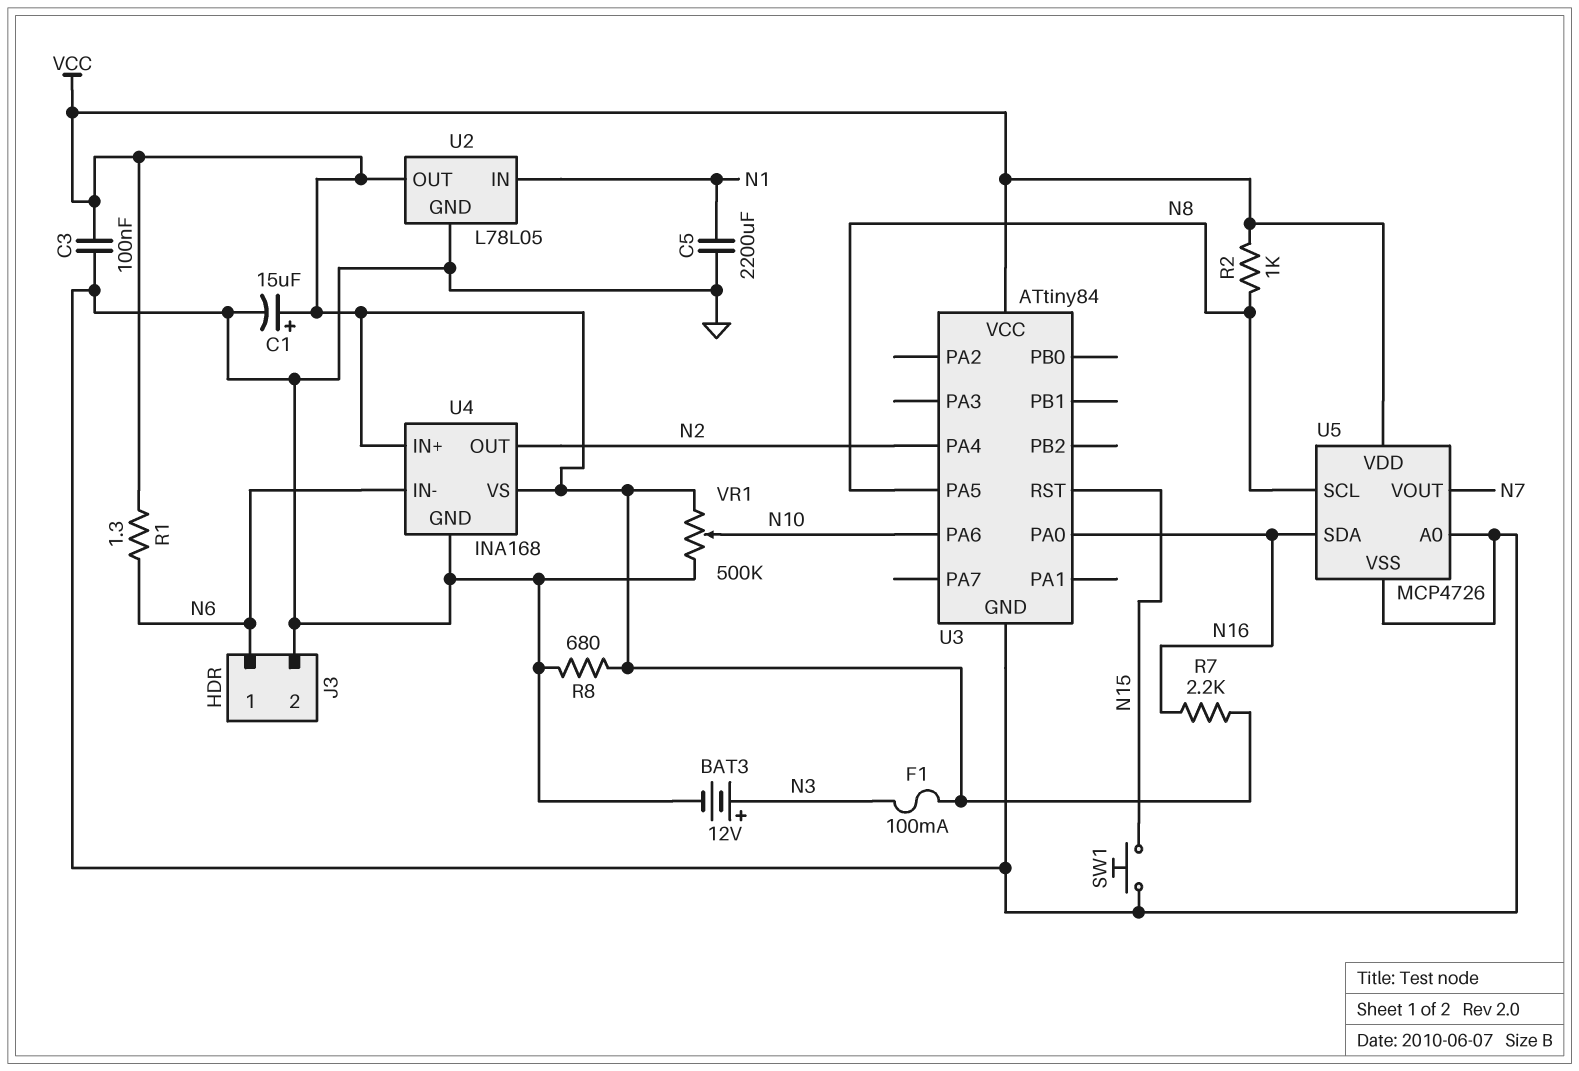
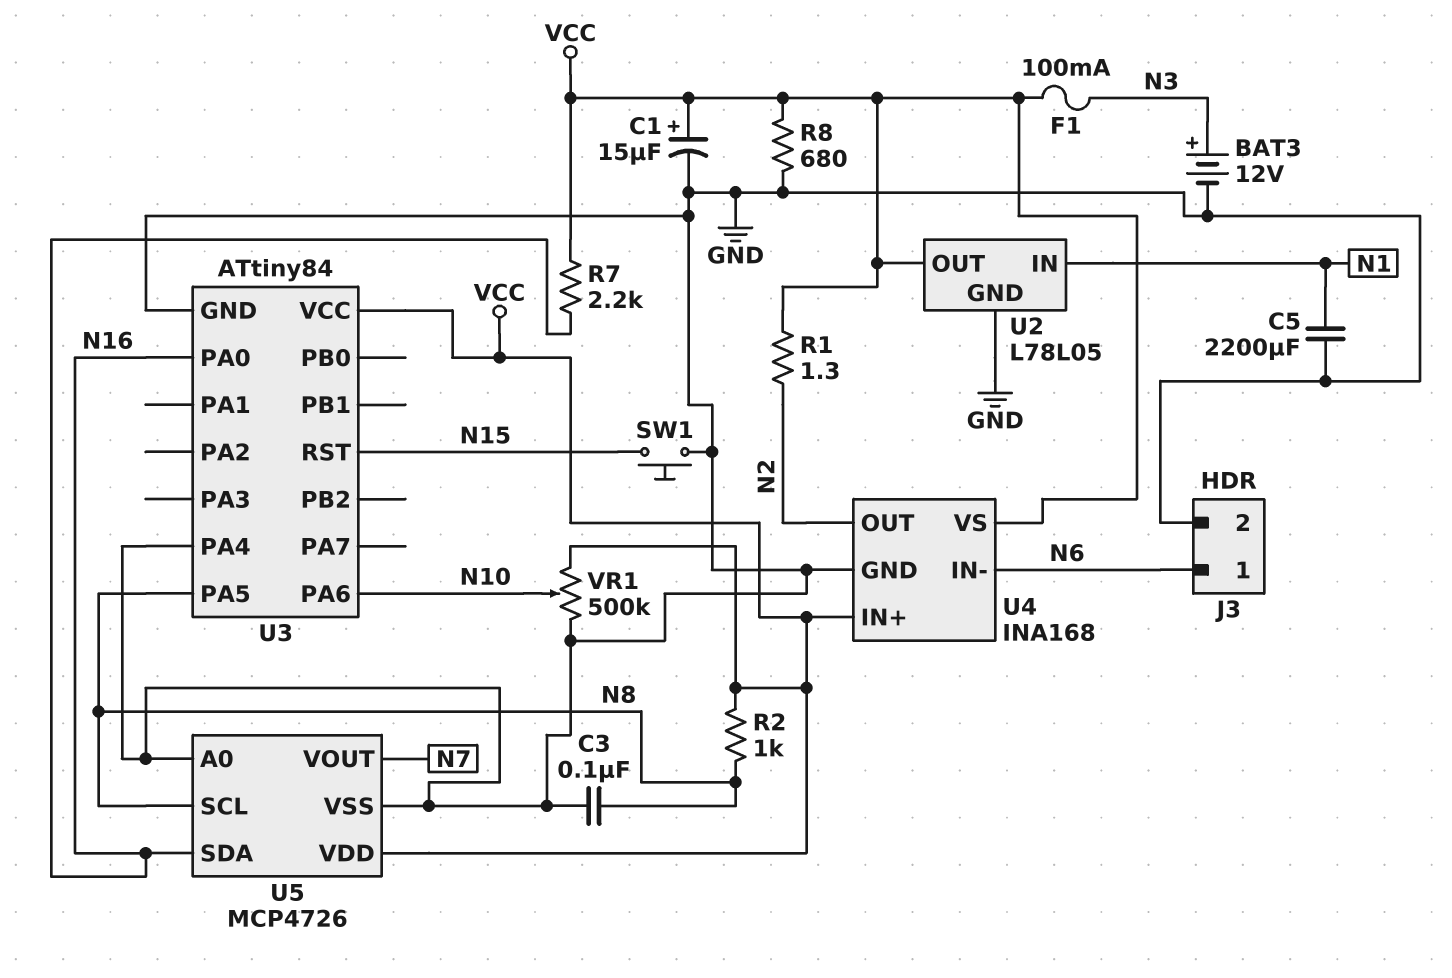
C3: 100nF (GND, VCC) -> 100nF (GND, N8)
R1: 1.3 (N6, VCC) -> 1.3 (N2, VCC)
U3 pin PA4: N2 -> GND

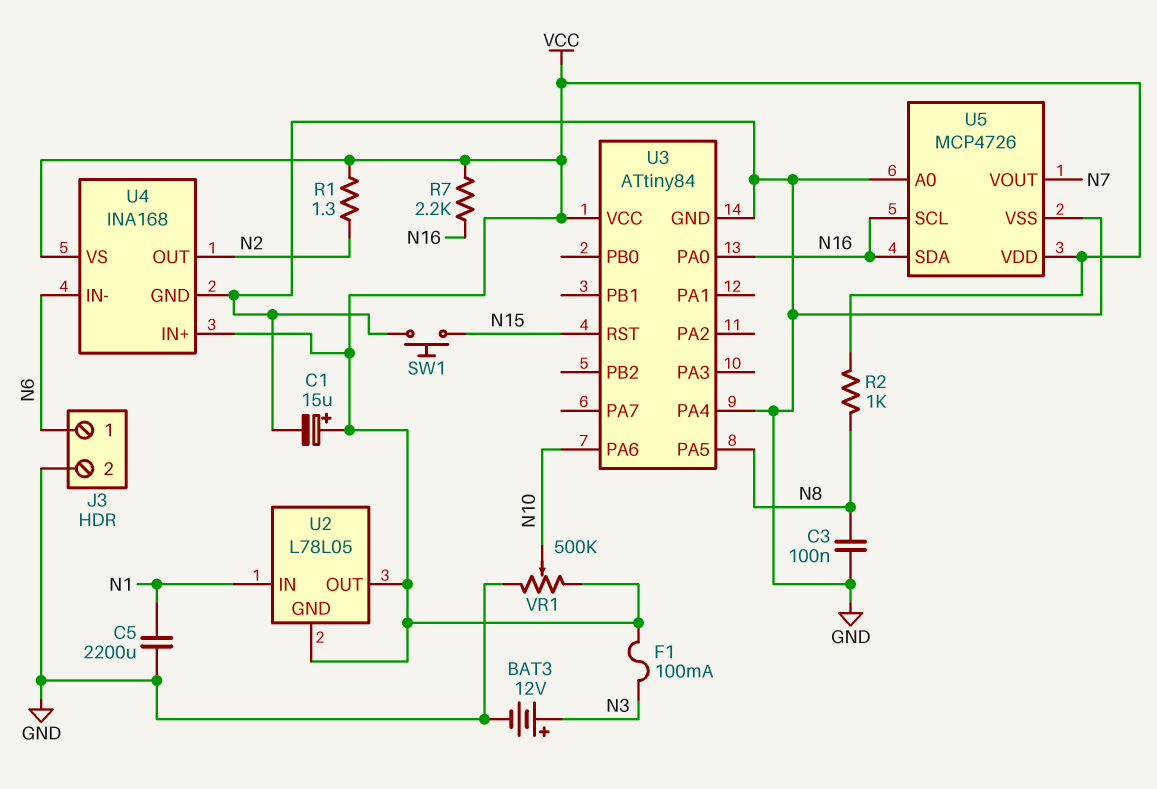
R8: 680 (GND, VCC) -> none
U2 pin GND: GND -> VCC
U5 pin SCL: N8 -> N16

